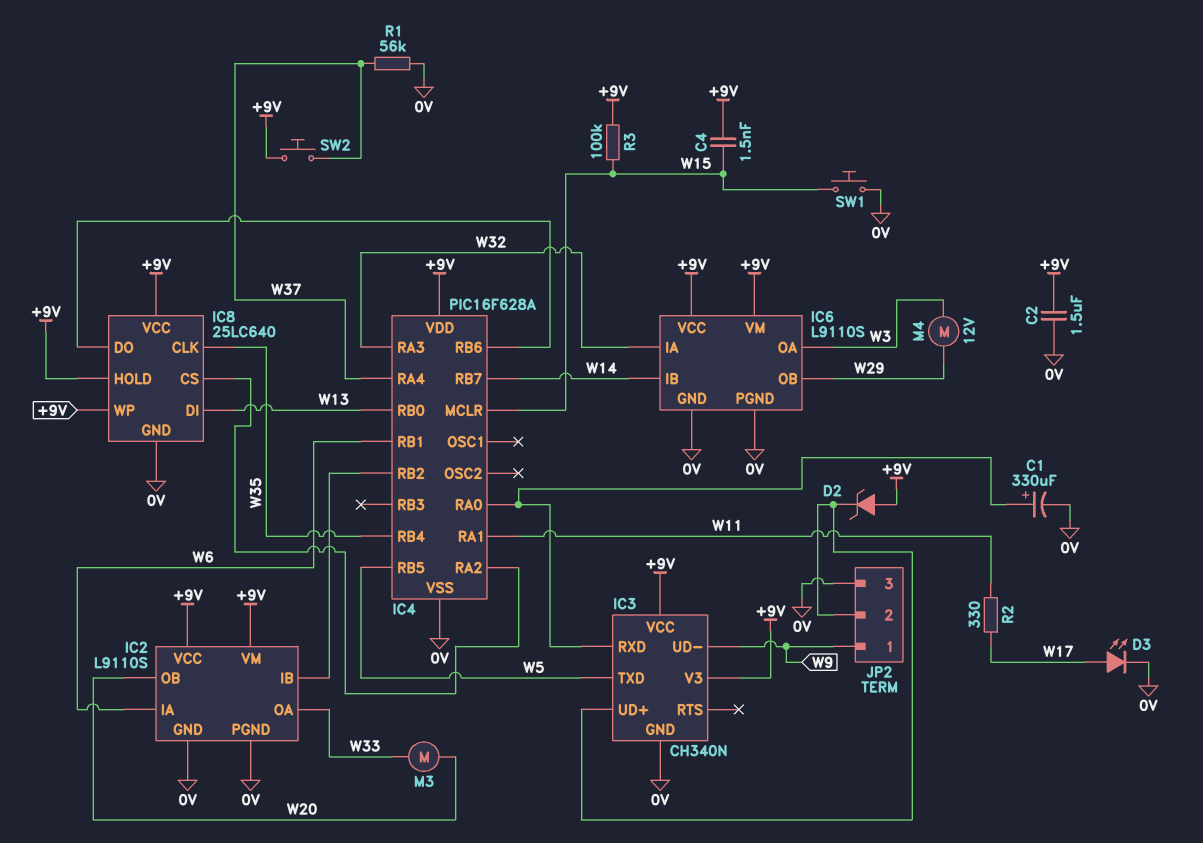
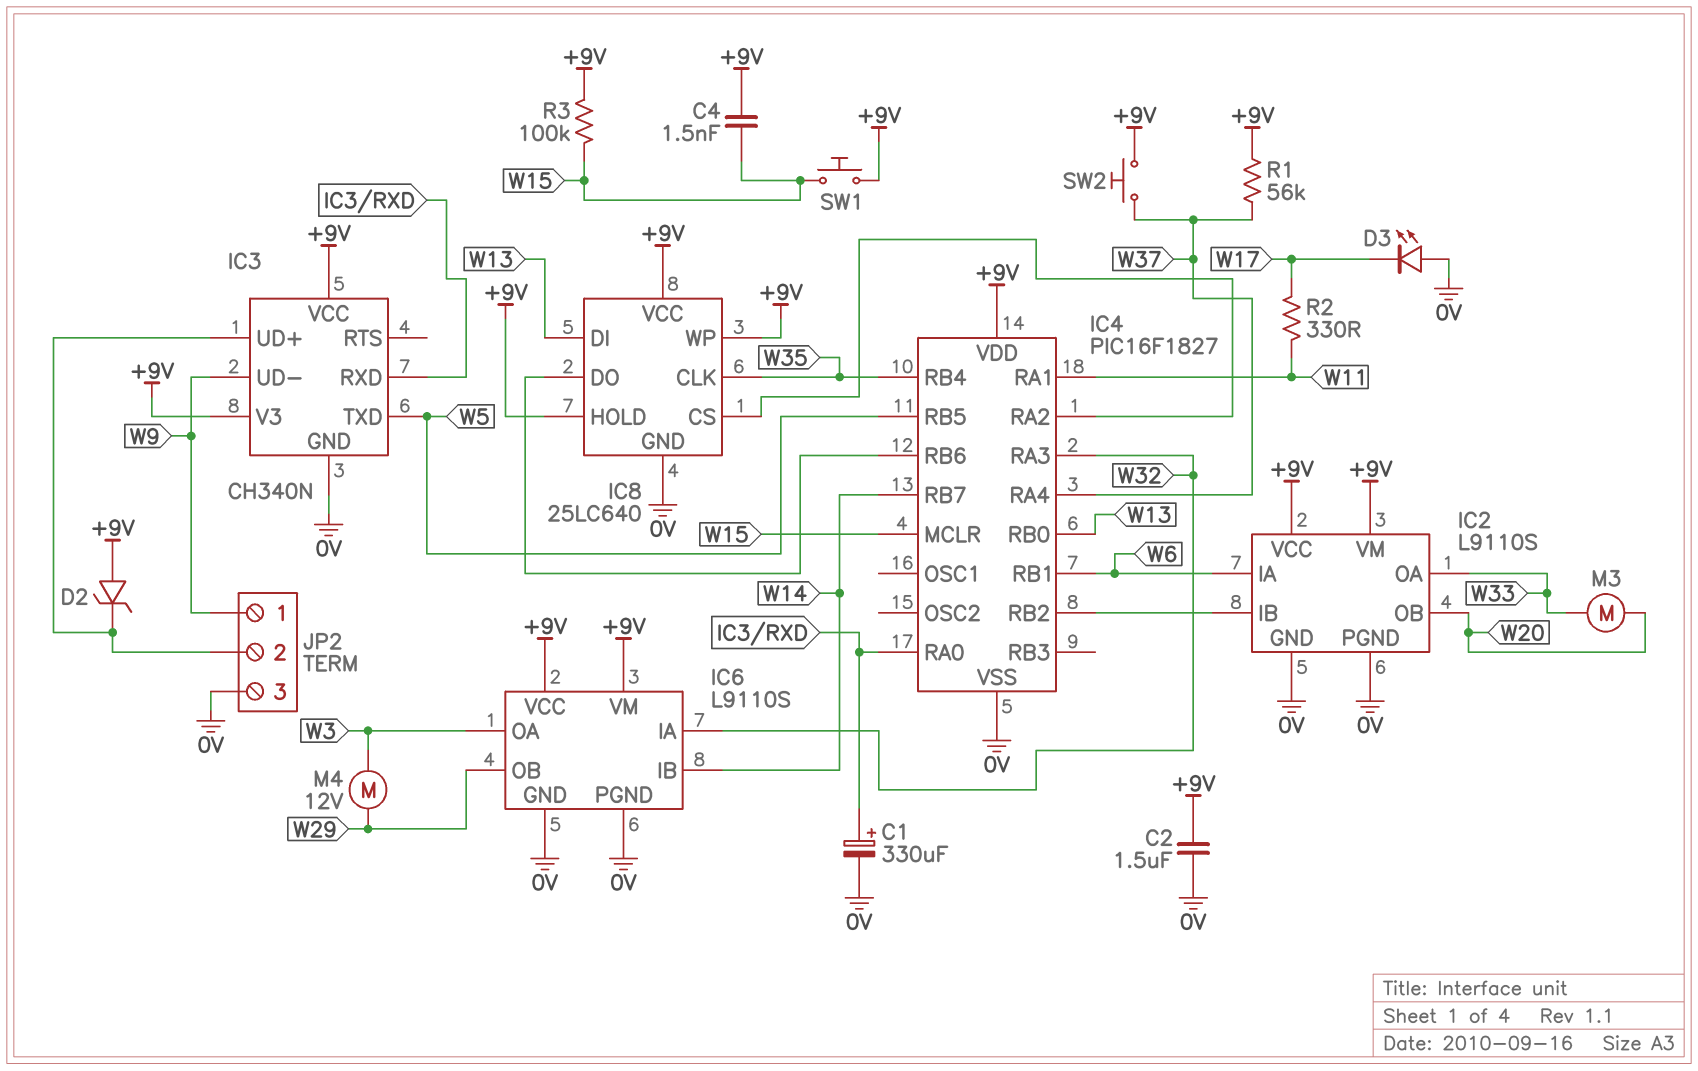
D3: LED (A W17, K 0V) -> LED (A 0V, K W17)
IC4: PIC16F628A -> PIC16F1827
R1: 56k (0V, W37) -> 56k (+9V, W37)
SW1: button (0V, W15) -> button (+9V, W15)

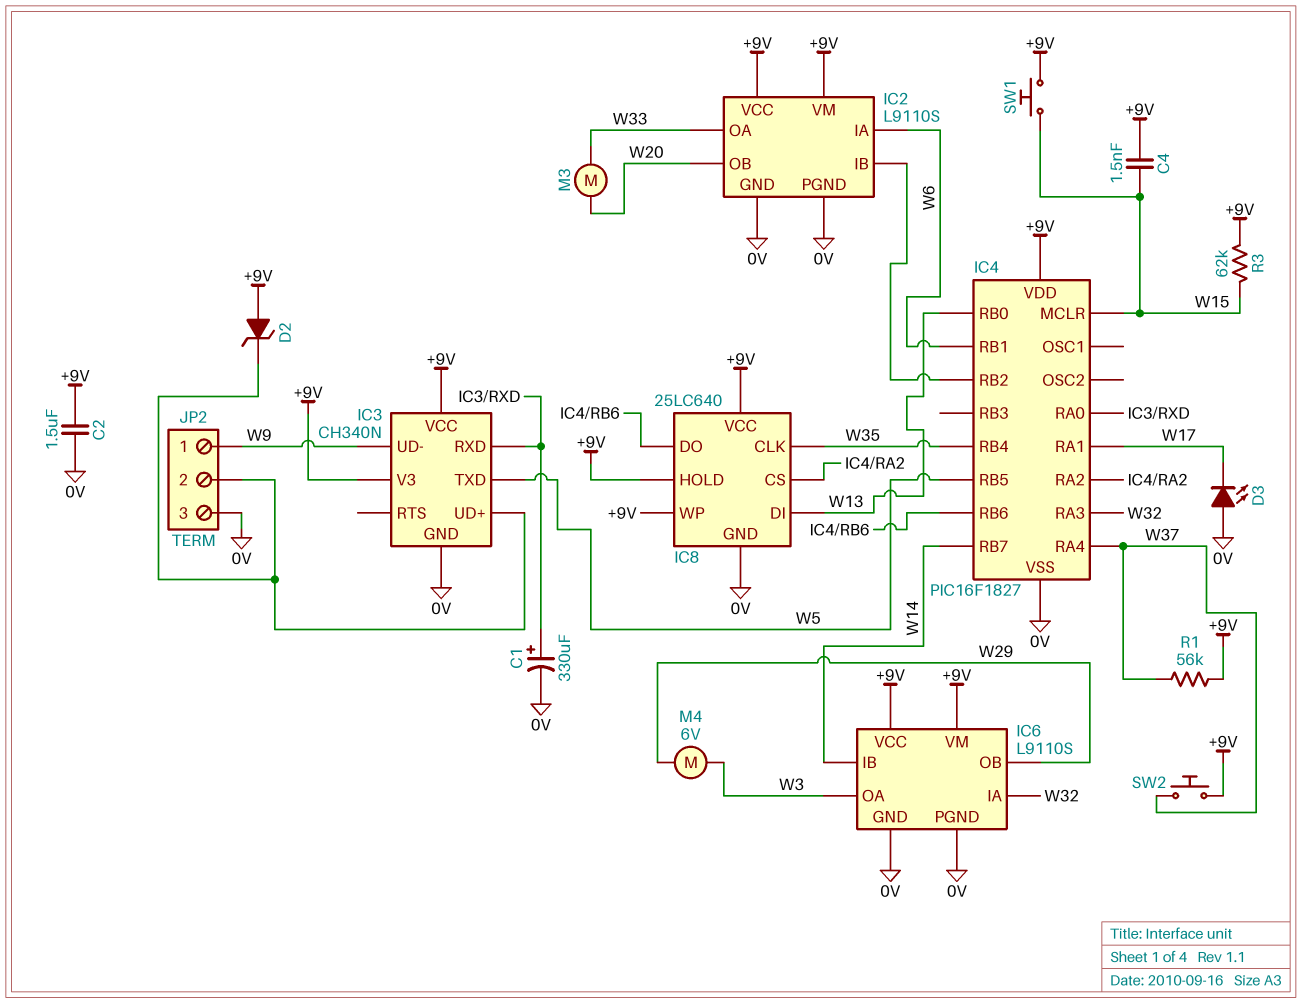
IC4 pin RA1: W11 -> W17
M4: motor 12V (W3, W29) -> motor 6V (W3, W29)
R2: 330 (W11, W17) -> none
R3: 100k (+9V, W15) -> 62k (+9V, W15)

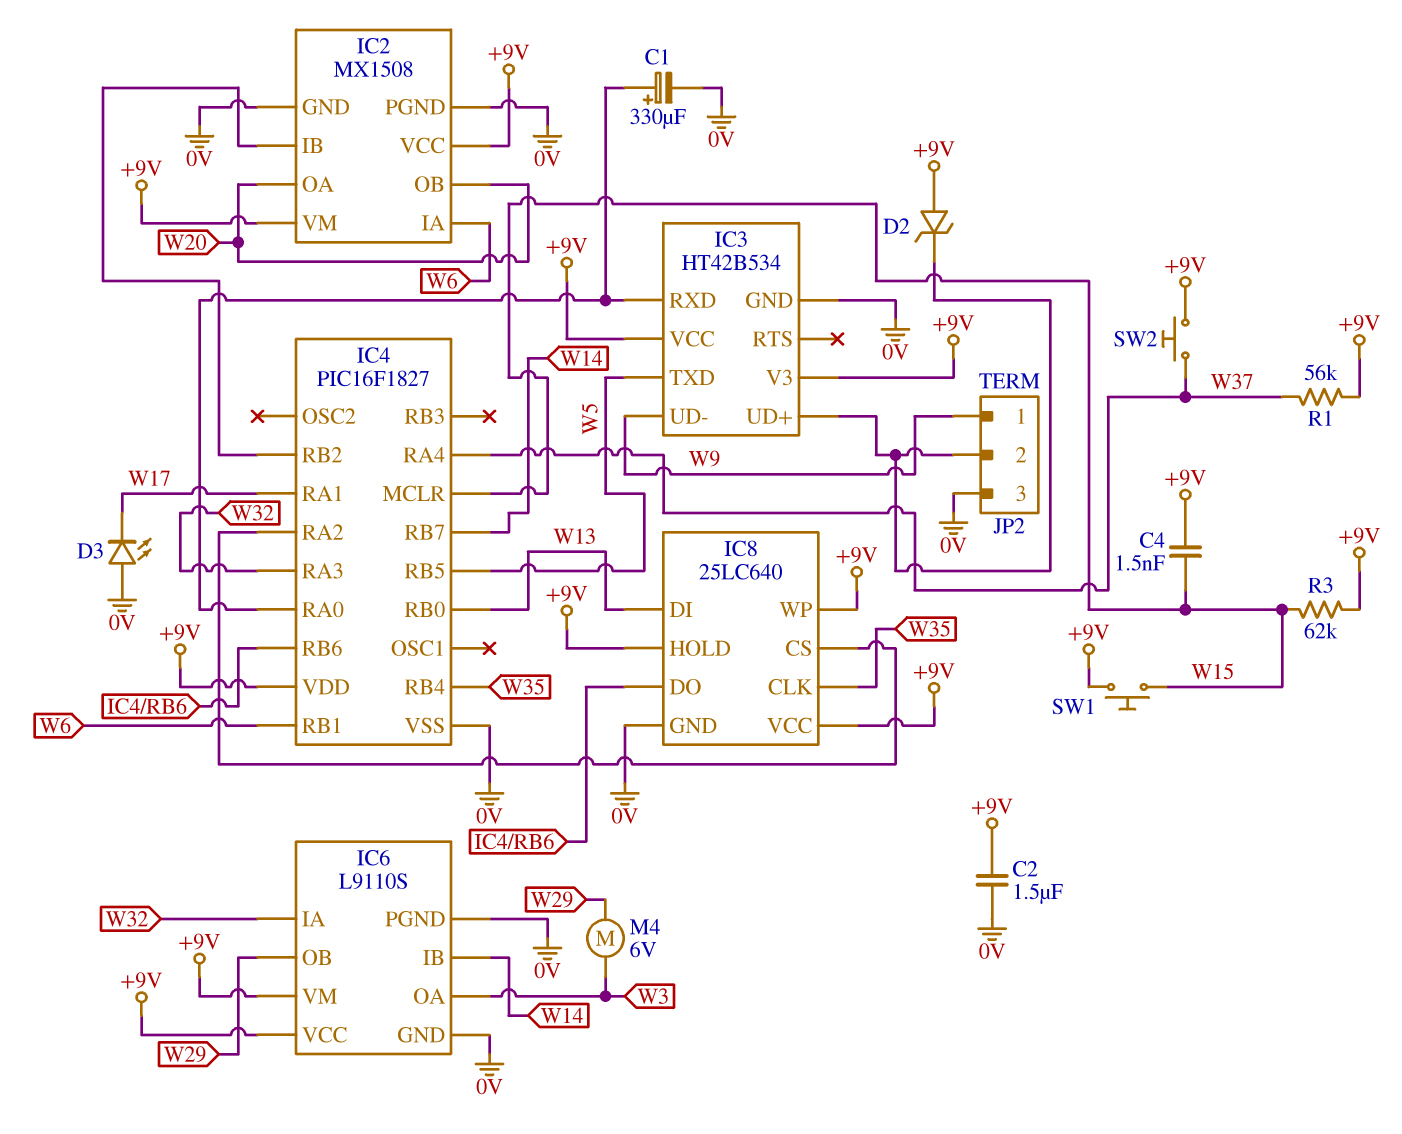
IC2: L9110S -> MX1508
IC2 pin OA: W33 -> W20
IC3: CH340N -> HT42B534
M3: motor (W20, W33) -> none

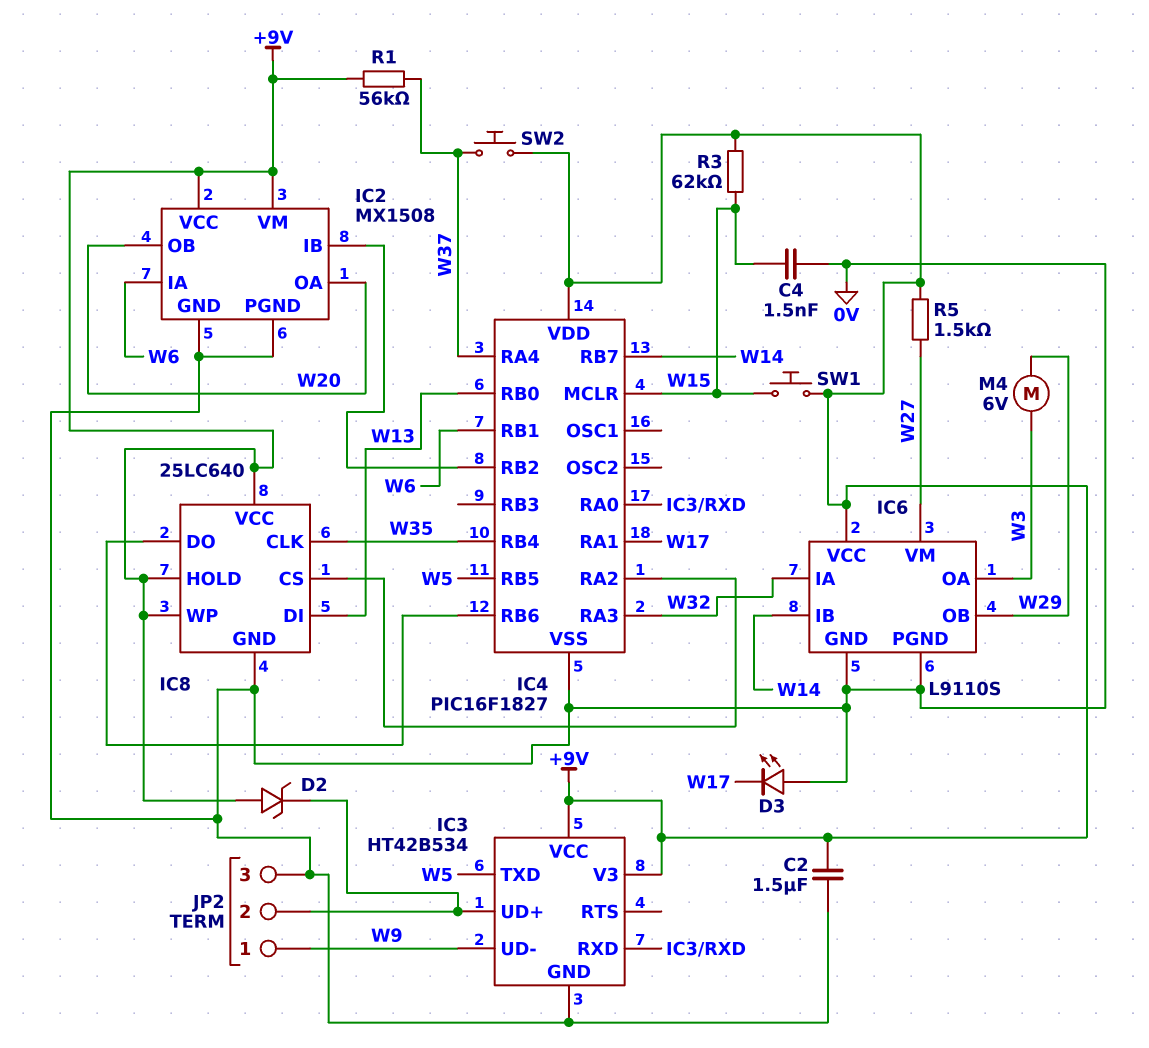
C1: 330uF (plus IC3/RXD, minus 0V) -> none
C4: 1.5nF (+9V, W15) -> 1.5nF (0V, W15)
IC6 pin VM: +9V -> W27
R5: none -> 1.5k (+9V, W27)

